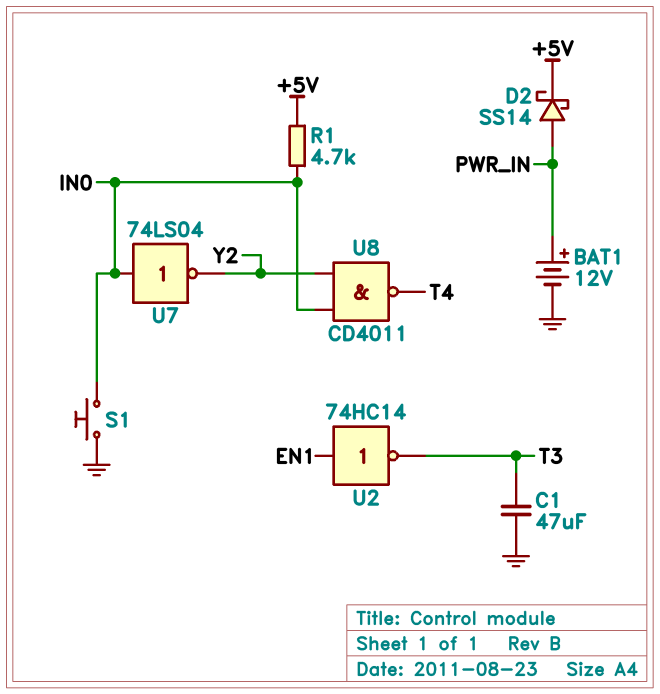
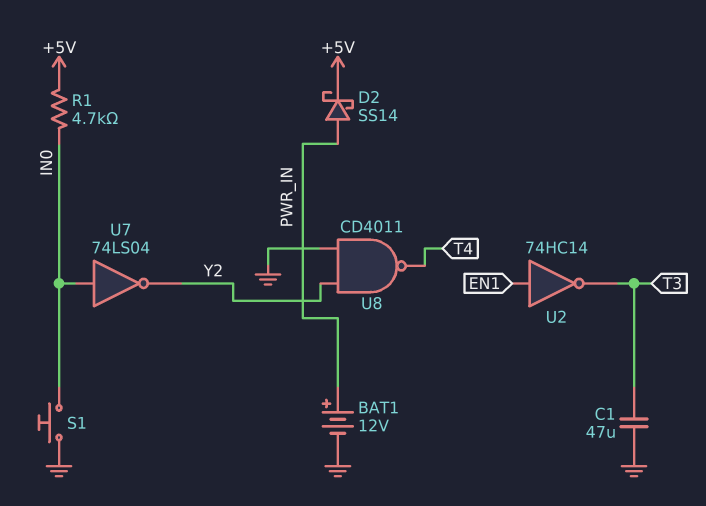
U8: NAND CD4011 (in IN0, in Y2, out T4) -> NAND CD4011 (in GND, in Y2, out T4)

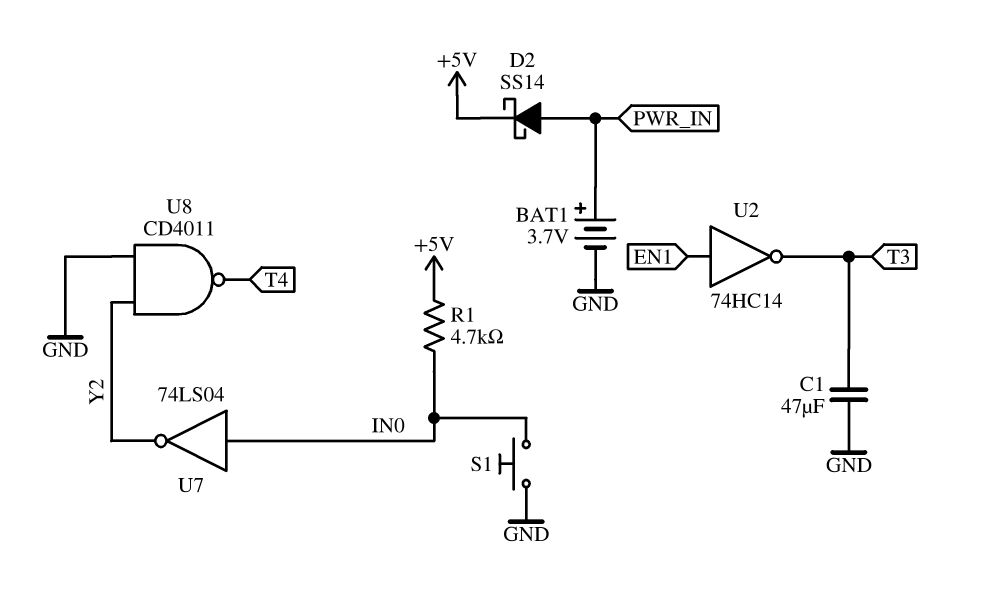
BAT1: 12V (plus PWR_IN, minus GND) -> 3.7V (plus PWR_IN, minus GND)

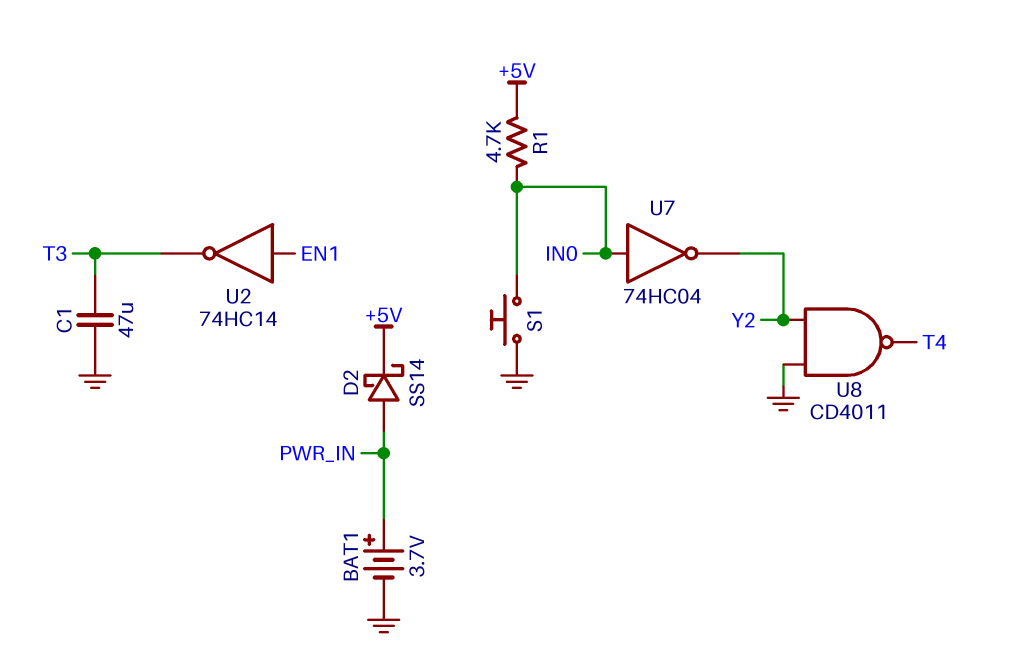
U7: NOT 74LS04 (in IN0, out Y2) -> NOT 74HC04 (in IN0, out Y2)

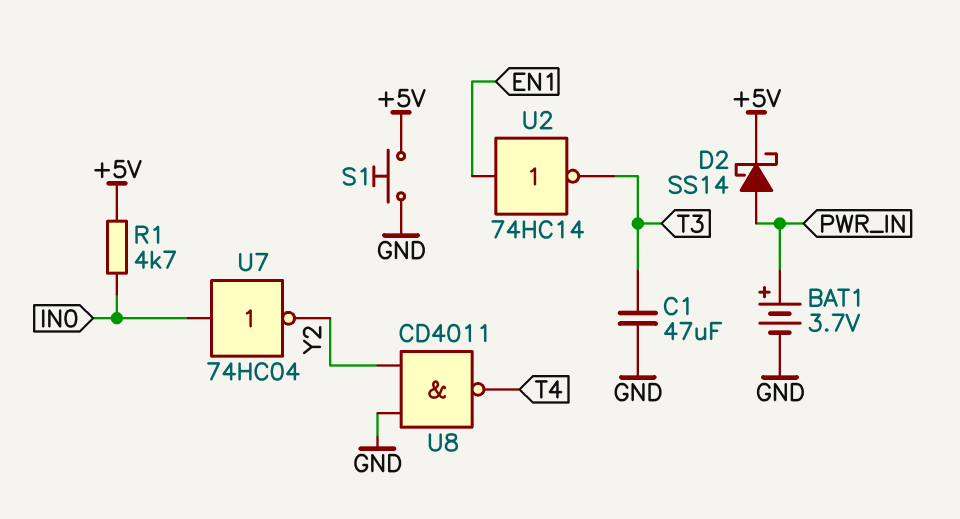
S1: button (GND, IN0) -> button (+5V, GND)

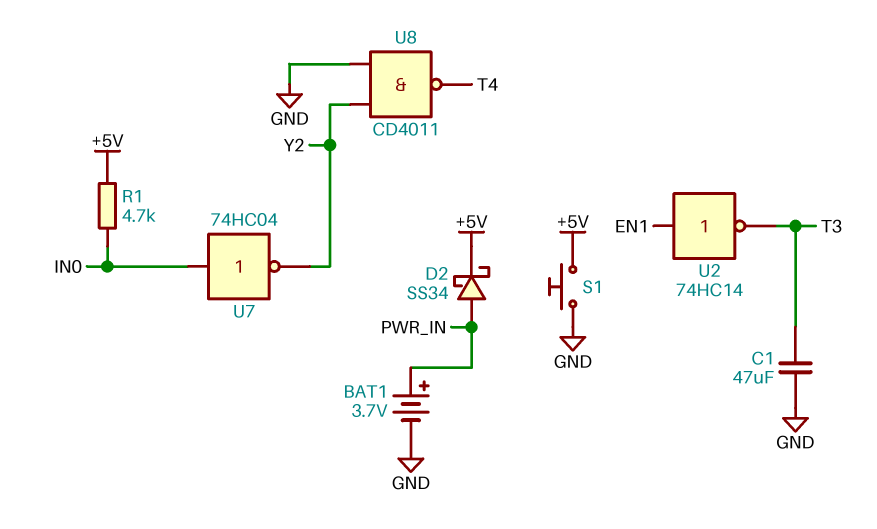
D2: schottky SS14 (A PWR_IN, K +5V) -> schottky SS34 (A PWR_IN, K +5V)

